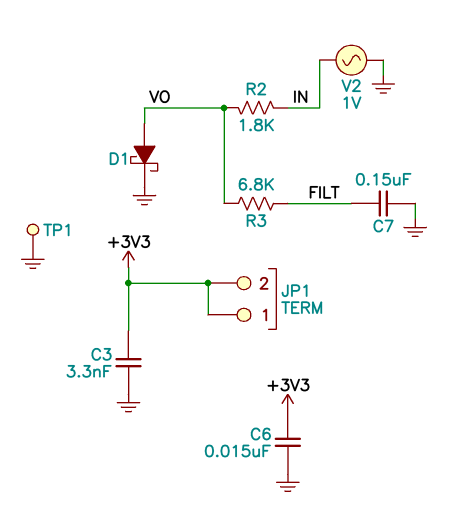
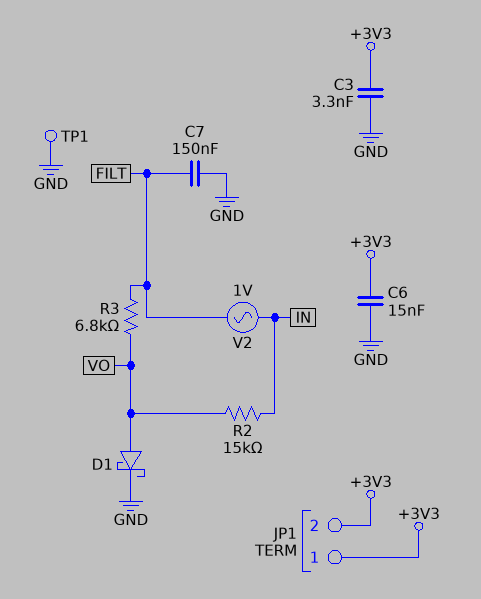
R2: 1.8k (IN, VO) -> 15k (IN, VO)
V2: AC 1V (GND, IN) -> AC 1V (FILT, IN)

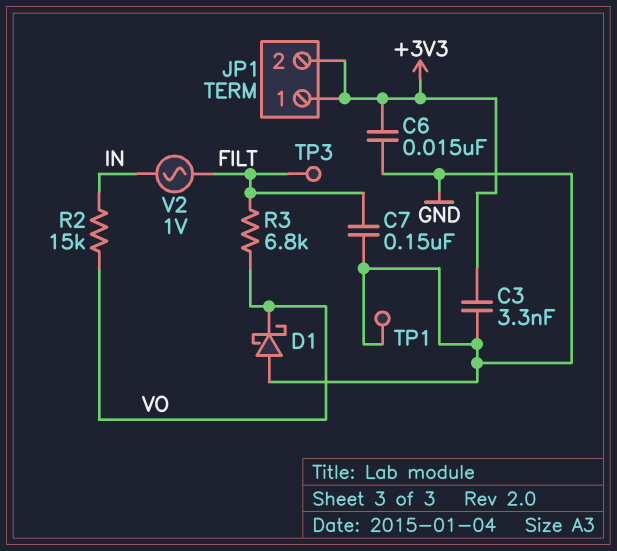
D1: schottky (A VO, K GND) -> schottky (A GND, K VO)
TP3: none -> test point (FILT)

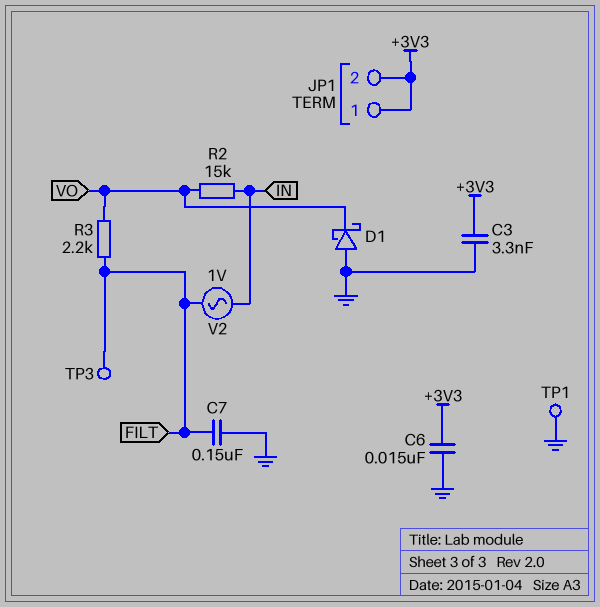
R3: 6.8k (FILT, VO) -> 2.2k (FILT, VO)

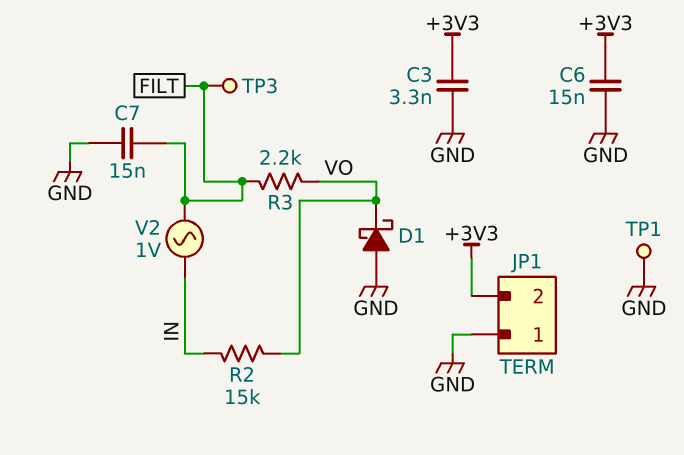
C7: 150nF (FILT, GND) -> 15nF (FILT, GND)
JP1 pin 1: +3V3 -> GND

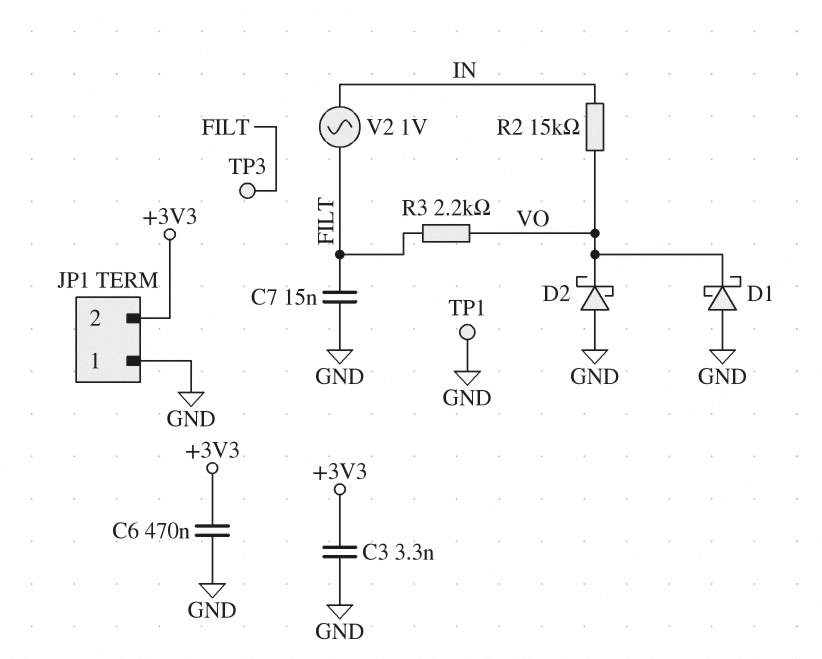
C6: 15nF (+3V3, GND) -> 470nF (+3V3, GND)
D2: none -> schottky (A GND, K VO)

